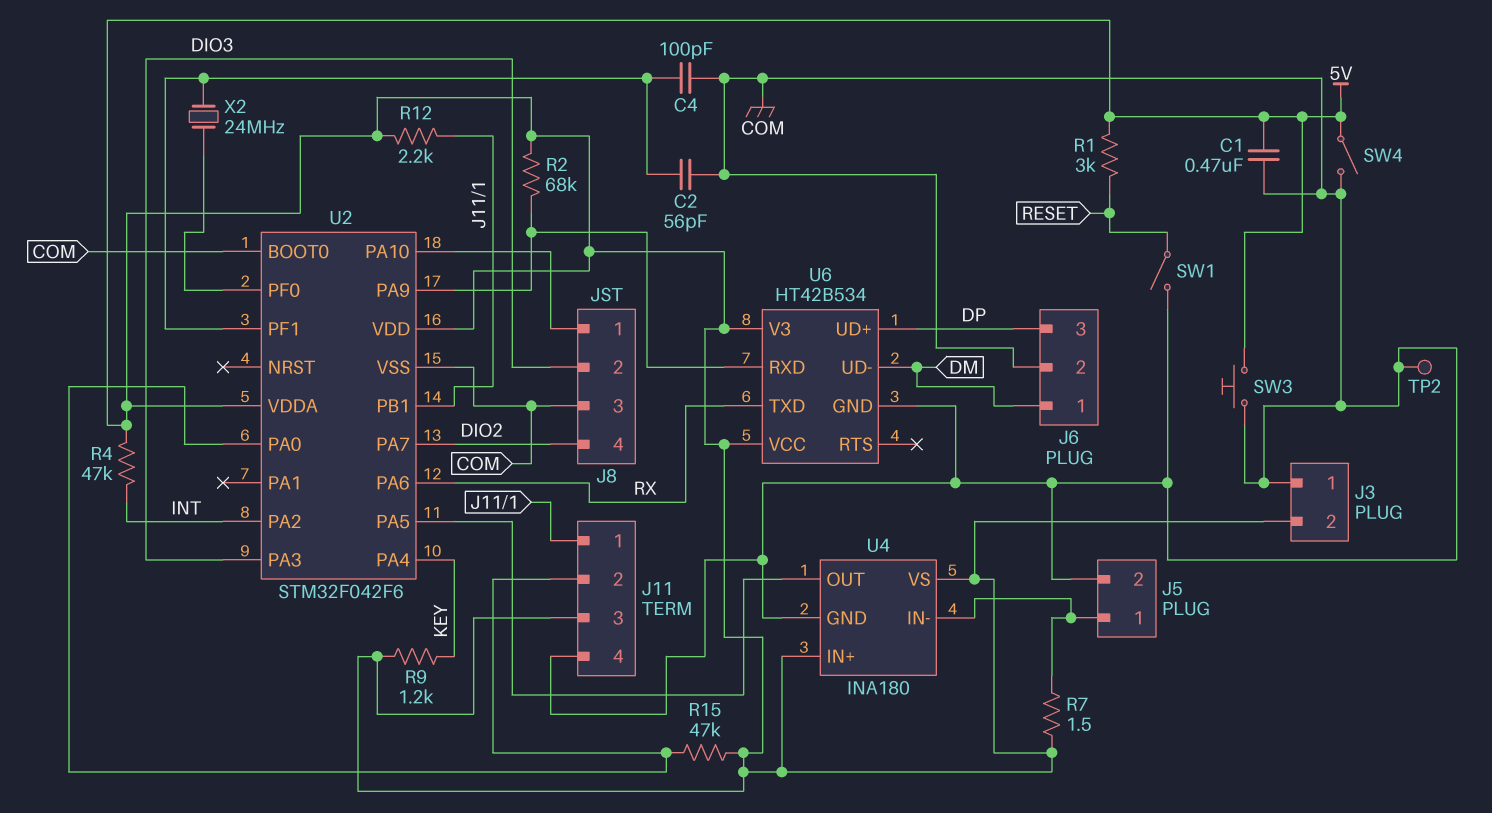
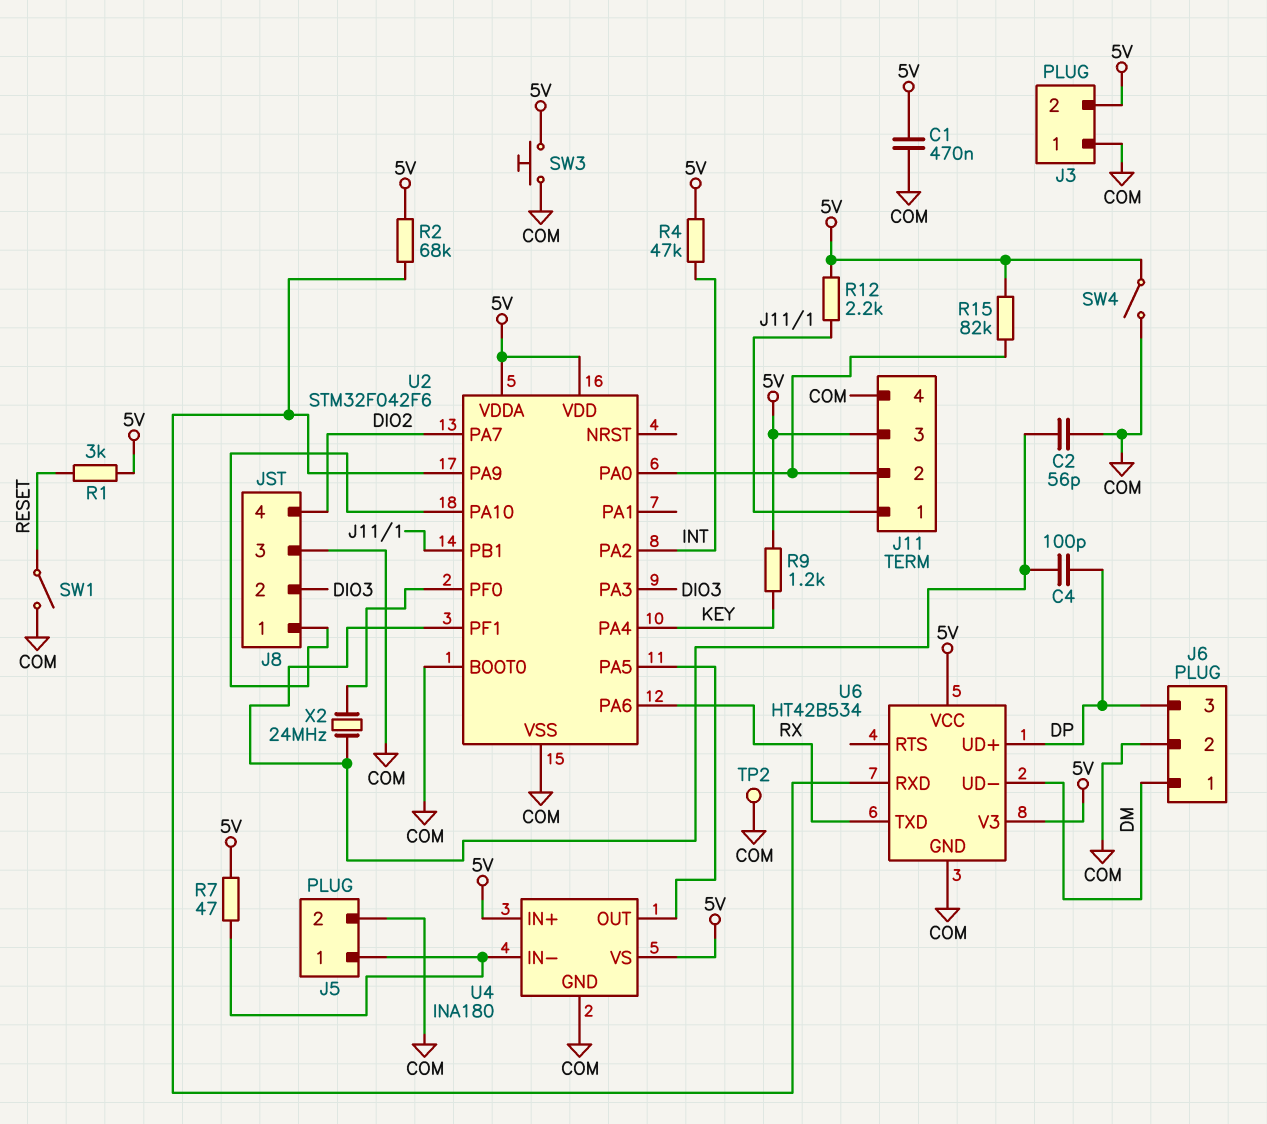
C4: 100pF (COM, U2/PF1) -> 100pF (DP, U2/PF1)
R7: 1.5 (5V, J5/1) -> 47 (5V, J5/1)
R15: 47k (5V, J11/2) -> 82k (5V, J11/2)

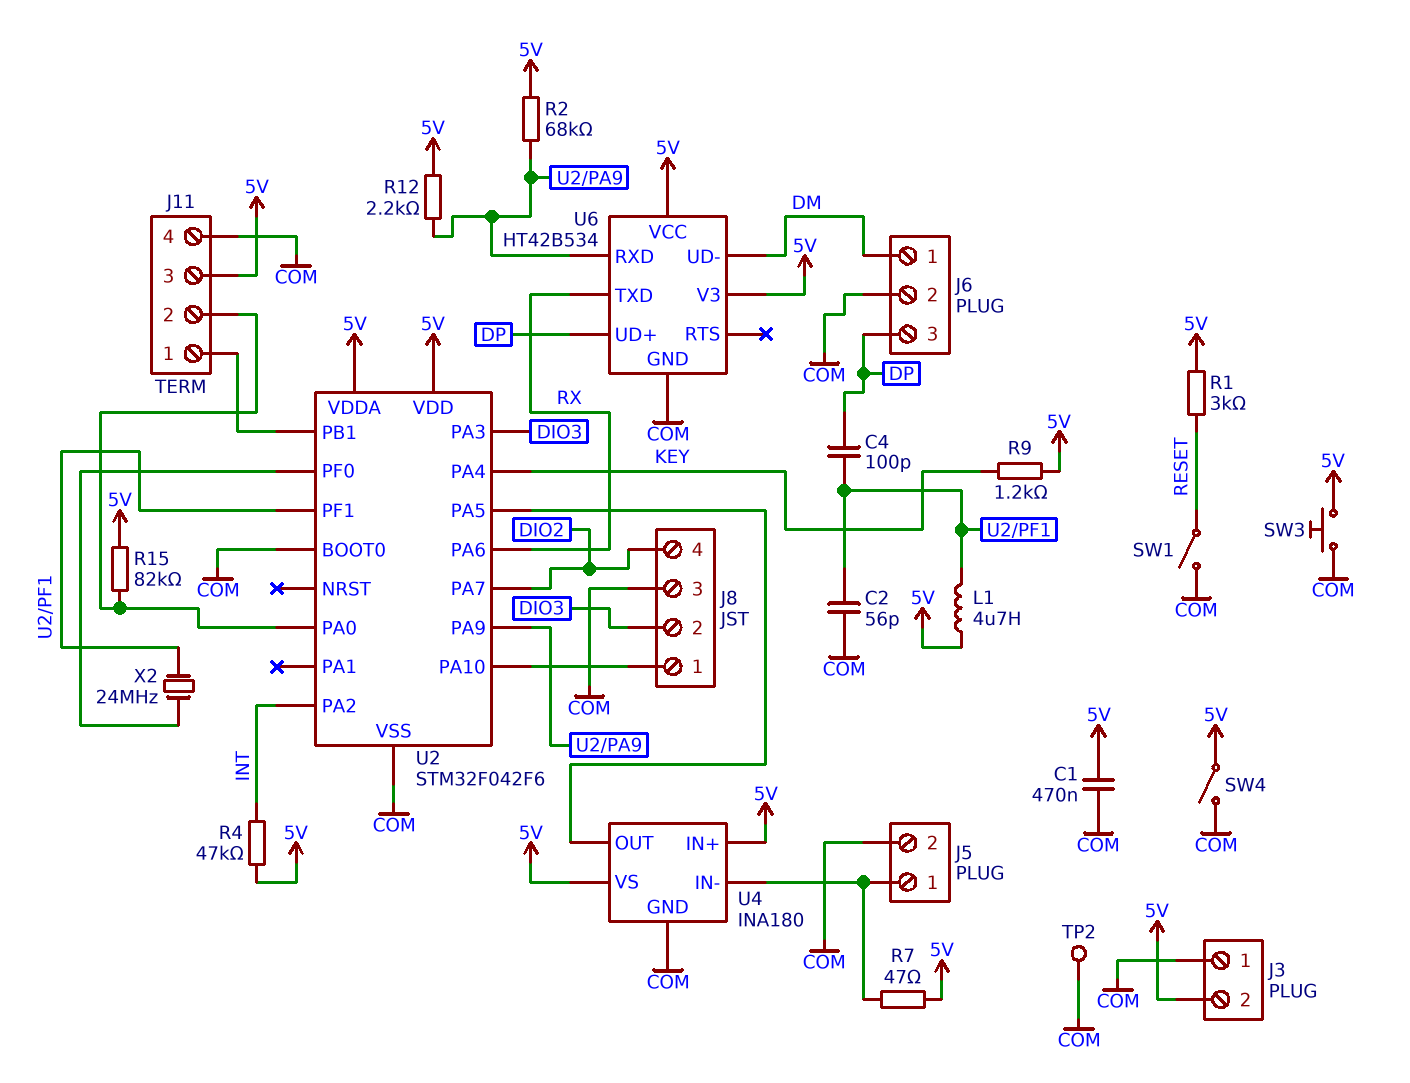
L1: none -> 4.7uH (5V, U2/PF1)
R12: 2.2k (5V, J11/1) -> 2.2k (5V, U2/PA9)

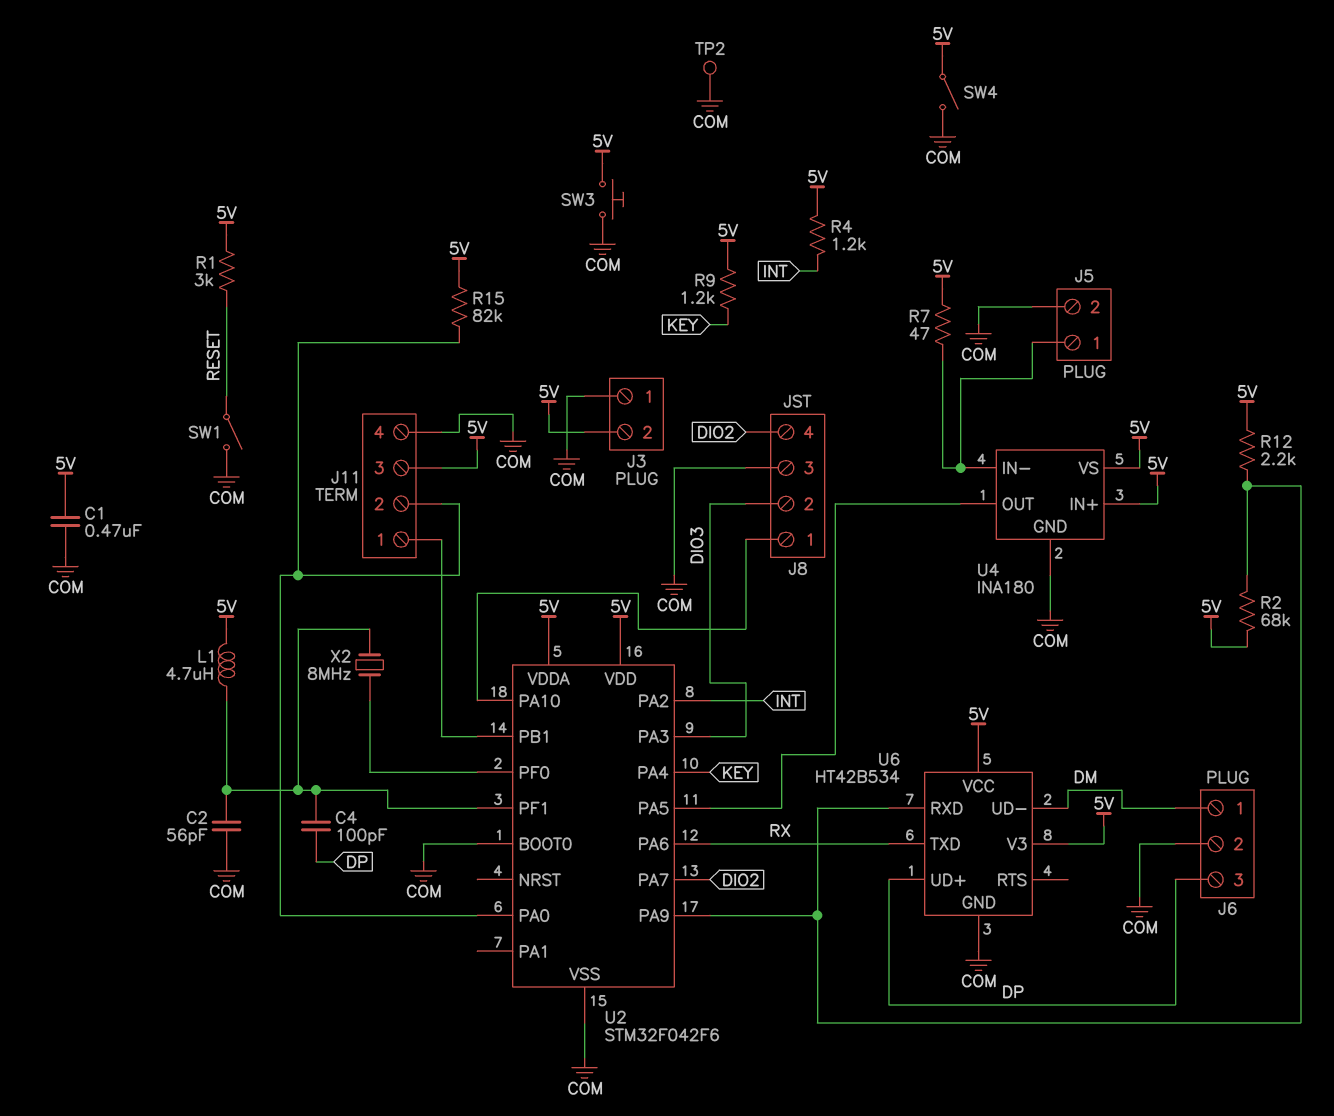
R4: 47k (5V, INT) -> 1.2k (5V, INT)
X2: 24MHz (U2/PF0, U2/PF1) -> 8MHz (U2/PF0, U2/PF1)

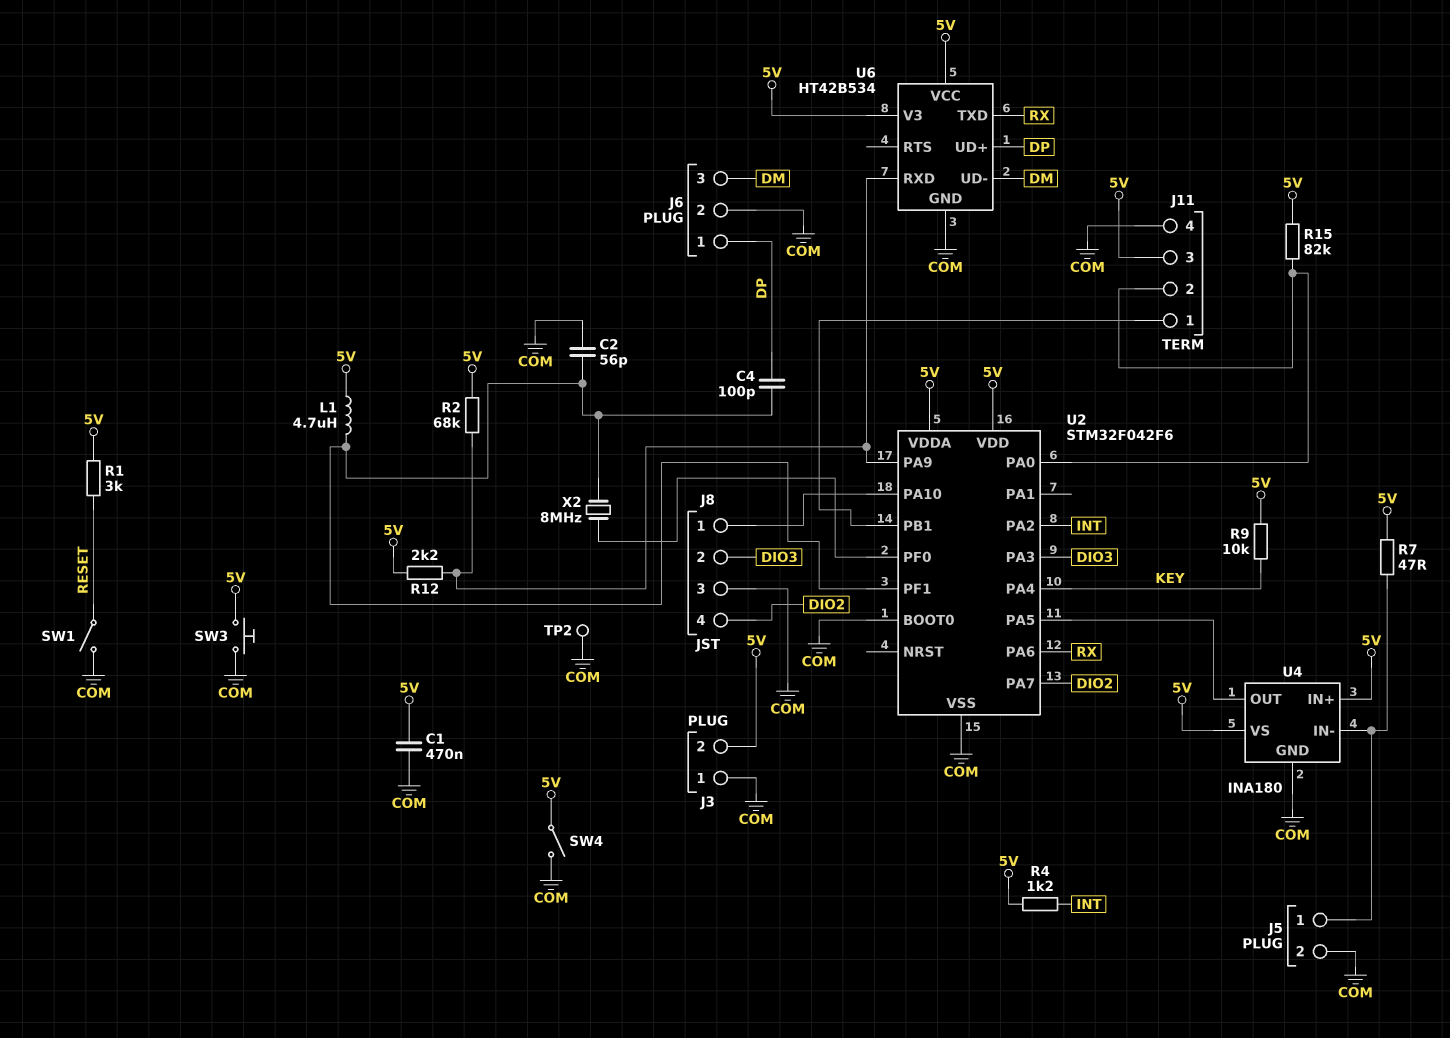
J6 pin 1: DM -> DP
J6 pin 3: DP -> DM
R9: 1.2k (5V, KEY) -> 10k (5V, KEY)

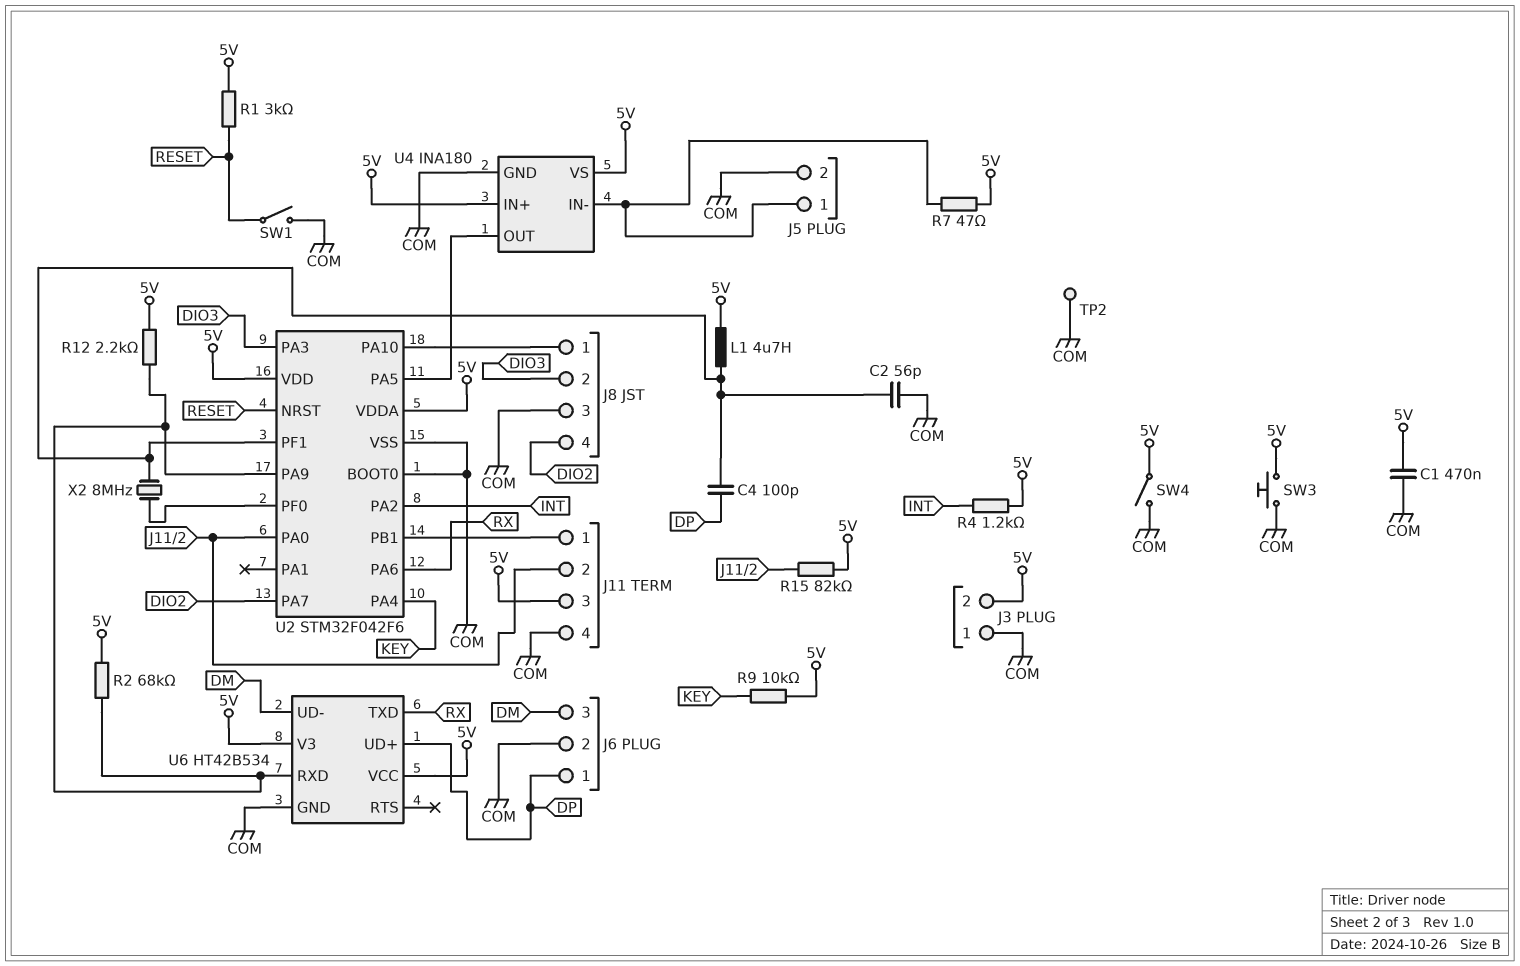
U2 pin NRST: none -> RESET

